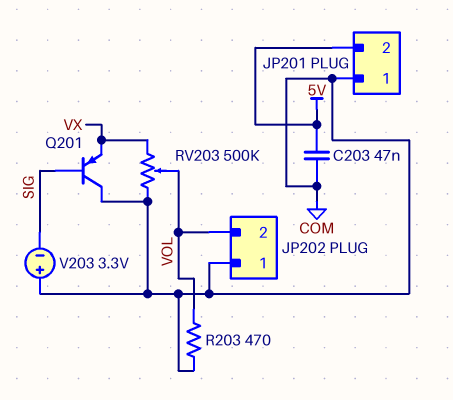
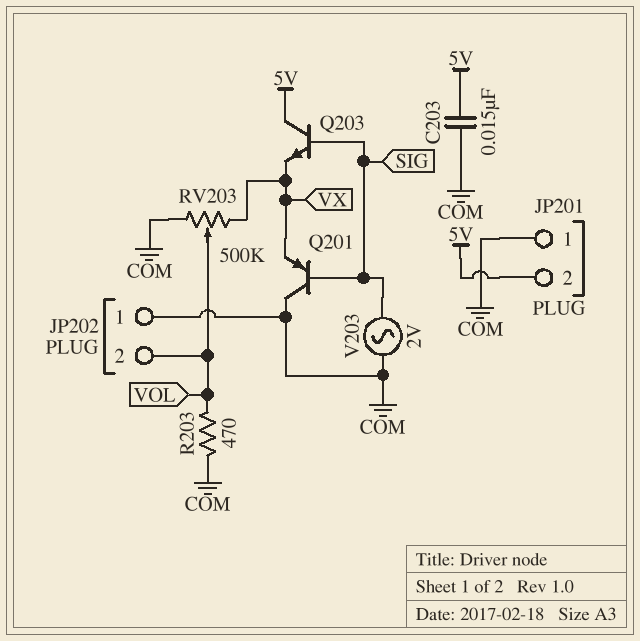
C203: 47nF (5V, COM) -> 15nF (5V, COM)
Q203: none -> NPN (B SIG, C 5V, E VX)
V203: 3.3V (plus COM, minus SIG) -> AC 2V (COM, SIG)

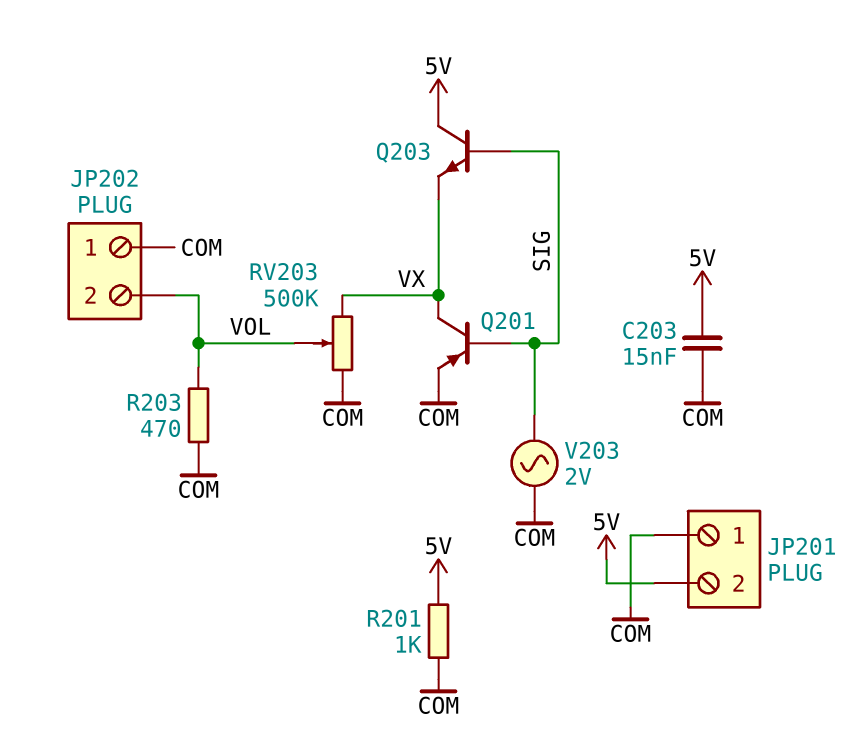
Q201: PNP (B SIG, C COM, E VX) -> PNP (B SIG, C VX, E COM)
R201: none -> 1k (5V, COM)

